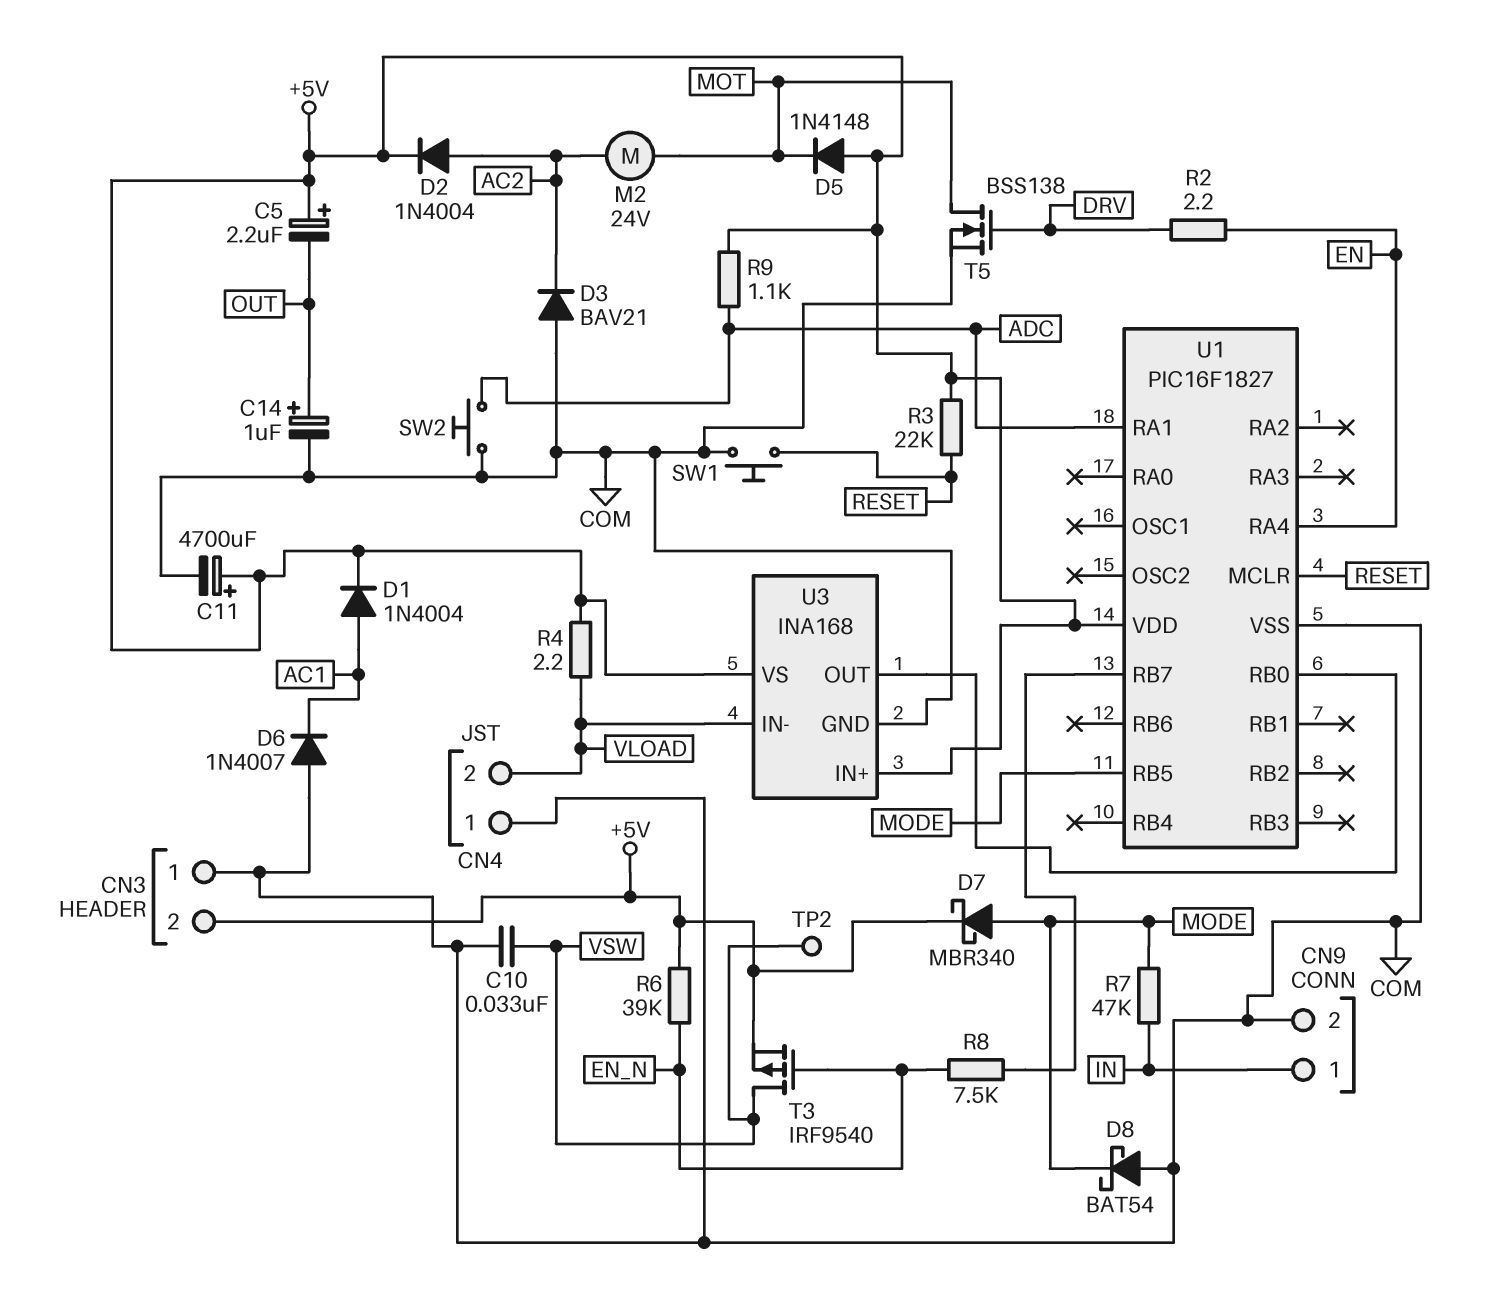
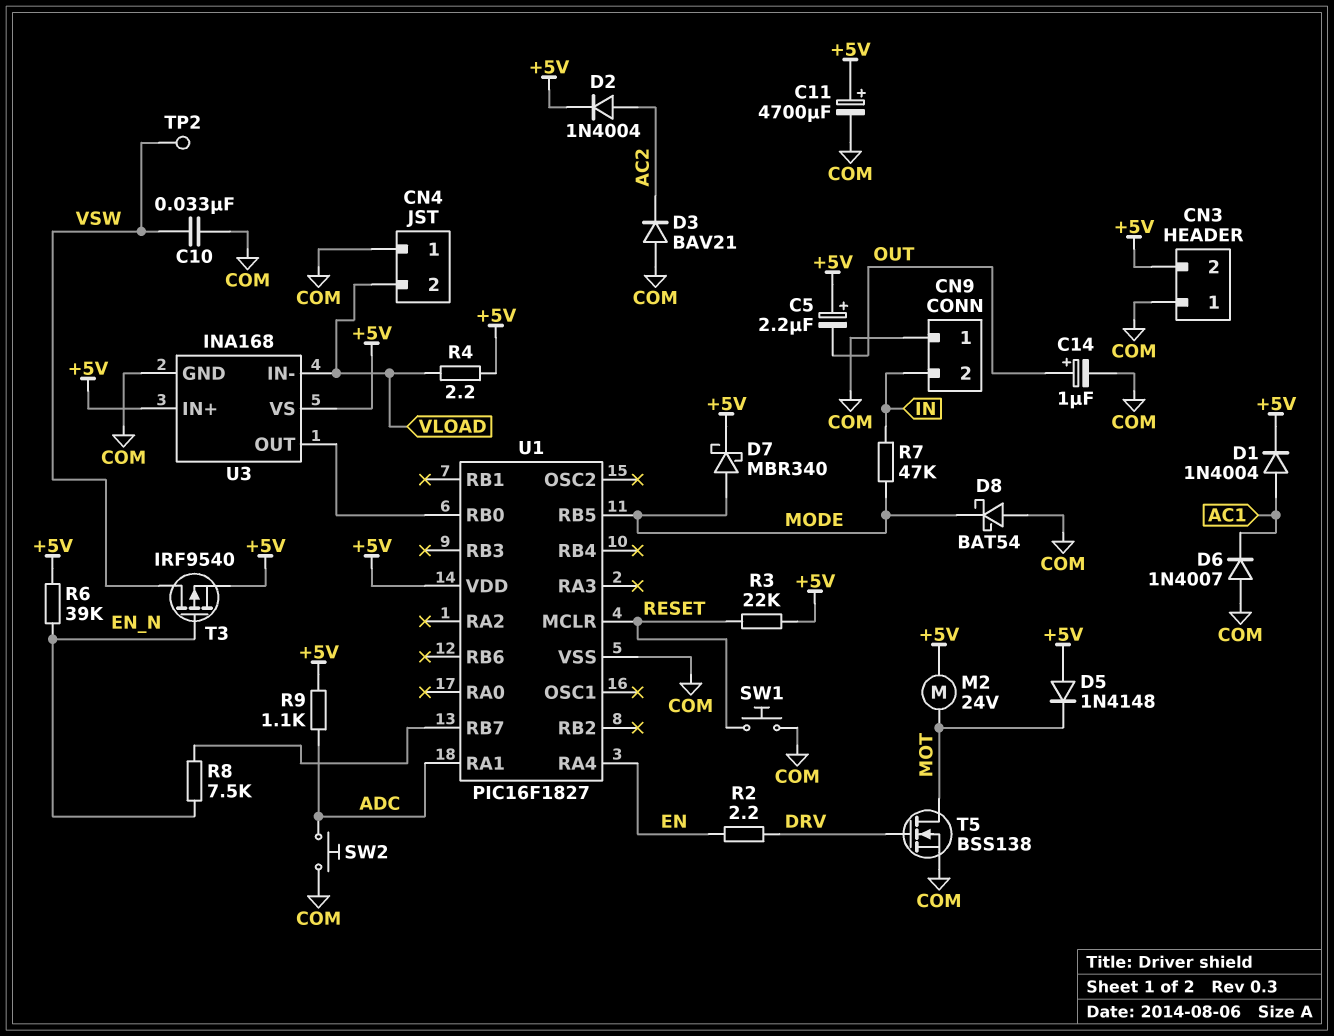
CN9 pin 1: IN -> COM
CN9 pin 2: COM -> IN
M2: motor 24V (AC2, MOT) -> motor 24V (+5V, MOT)

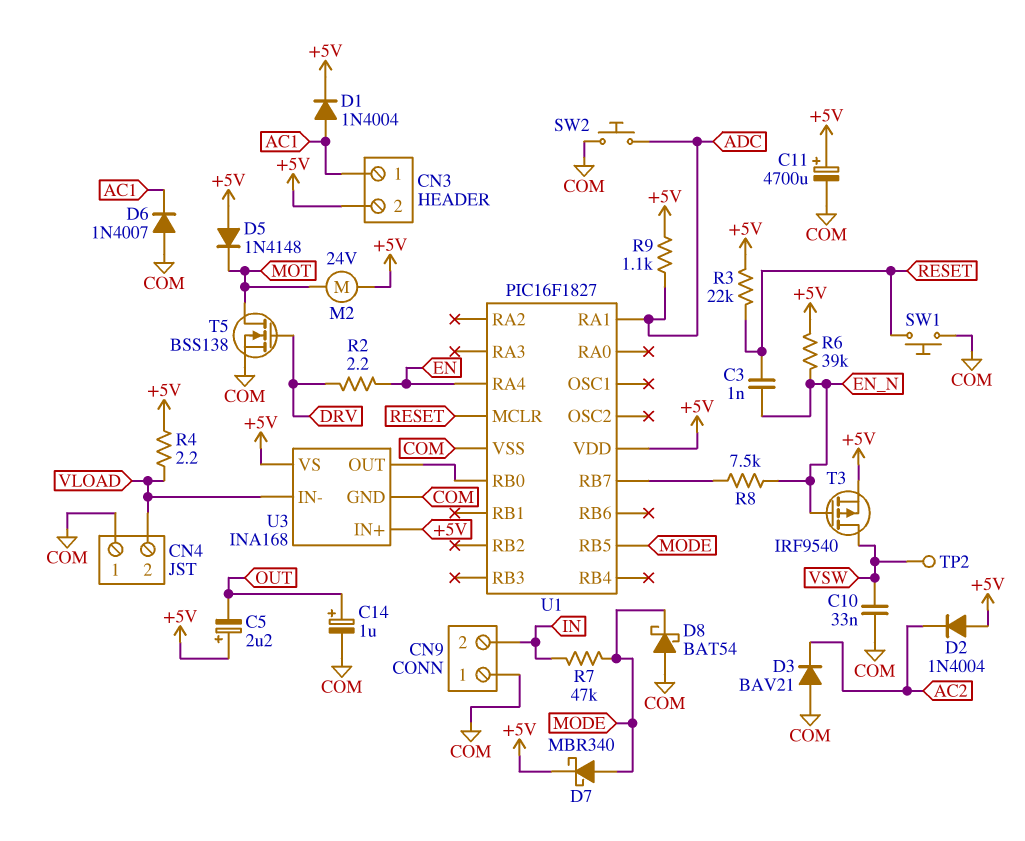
C3: none -> 1nF (EN_N, RESET)
CN3 pin 1: COM -> AC1
D2: diode 1N4004 (A AC2, K +5V) -> diode 1N4004 (A +5V, K AC2)

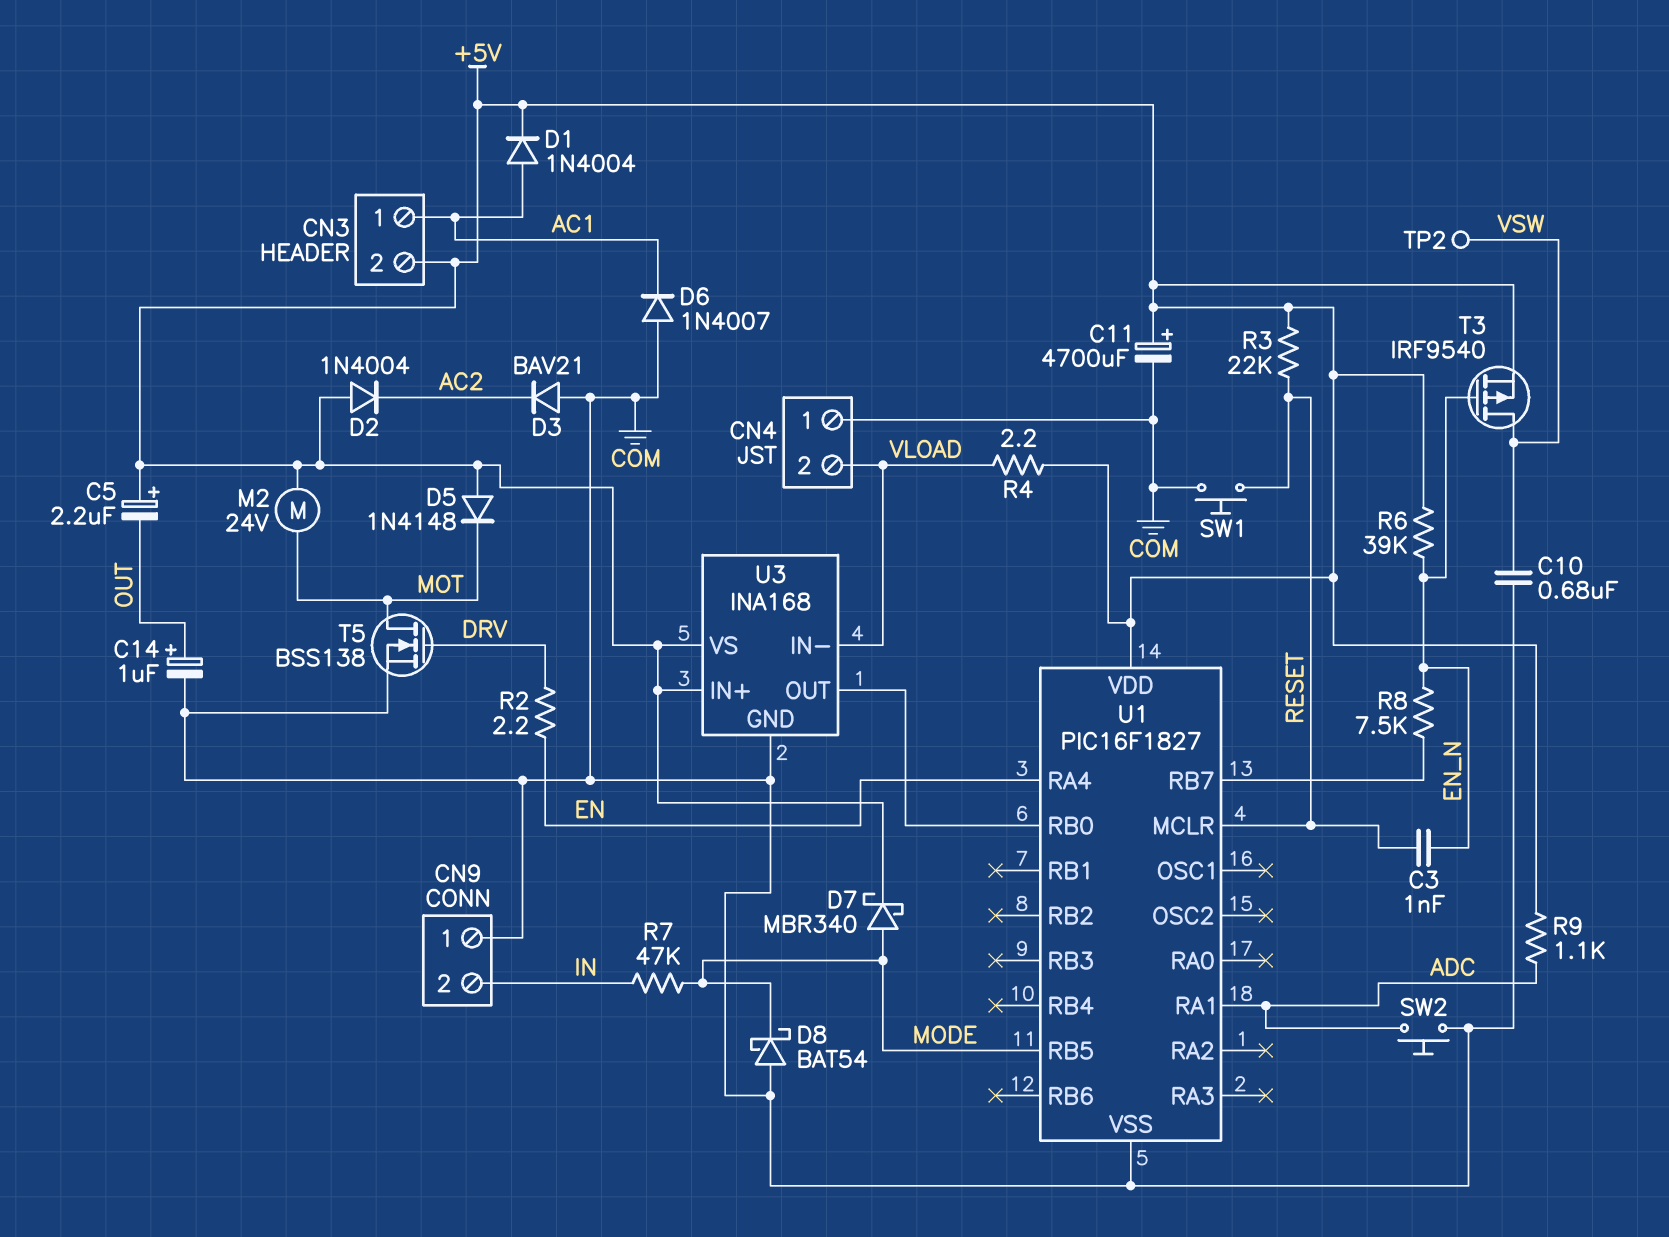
C10: 33nF (COM, VSW) -> 680nF (COM, VSW)

